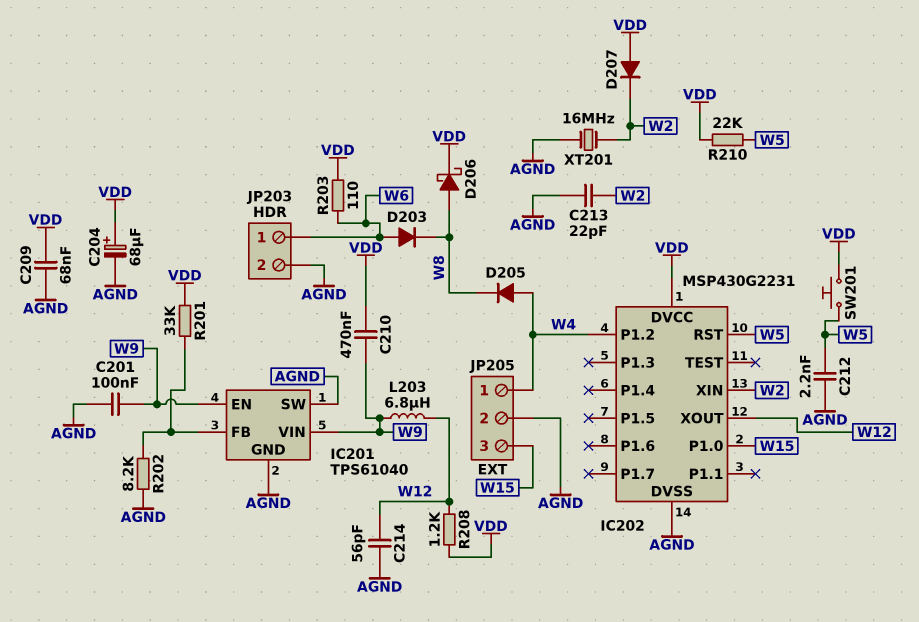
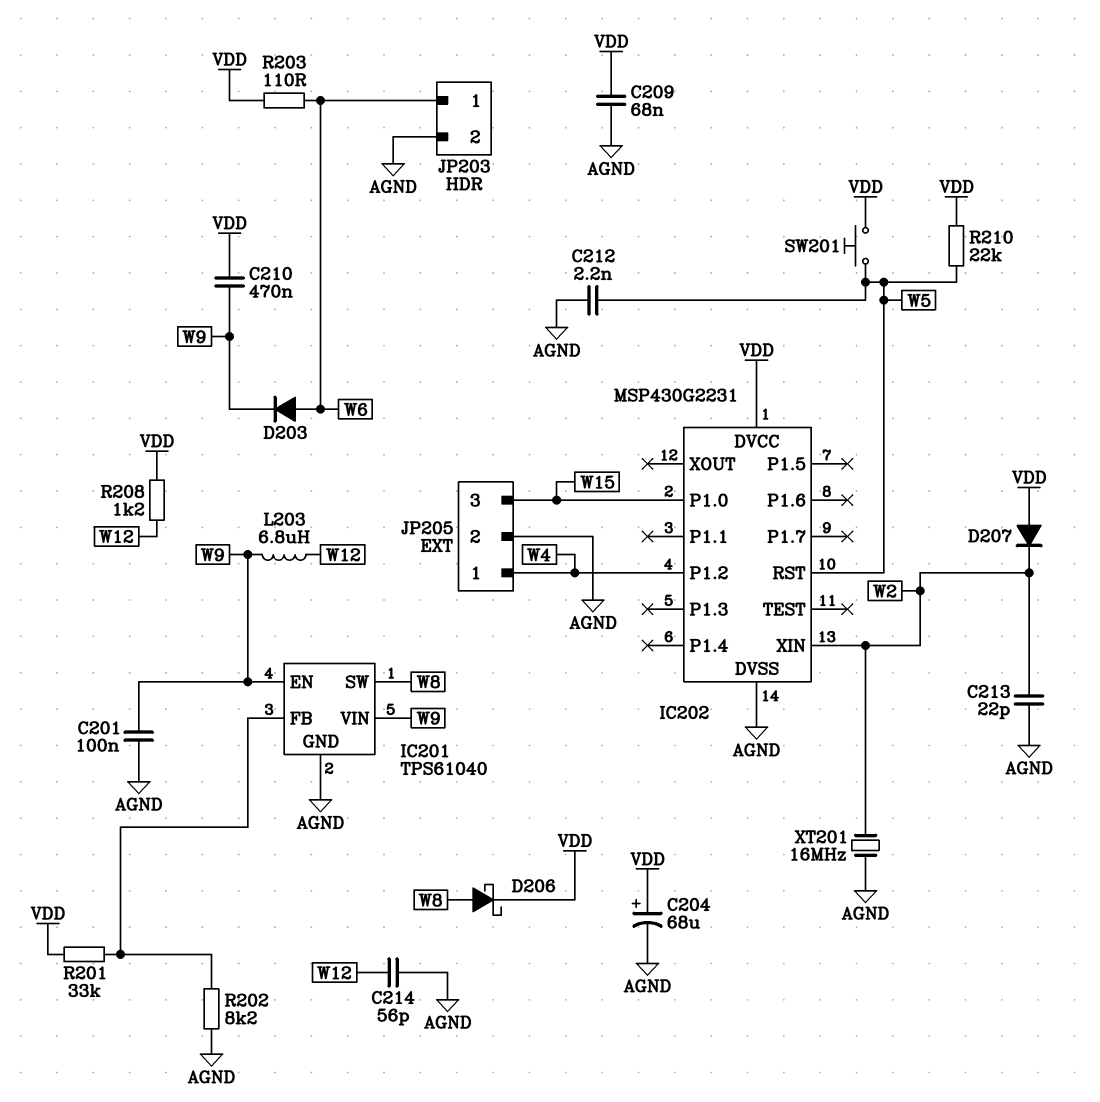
D203: diode (A W6, K W8) -> diode (A W6, K W9)
D205: diode (A W4, K W8) -> none
IC201 pin SW: AGND -> W8
IC202 pin XOUT: W12 -> none

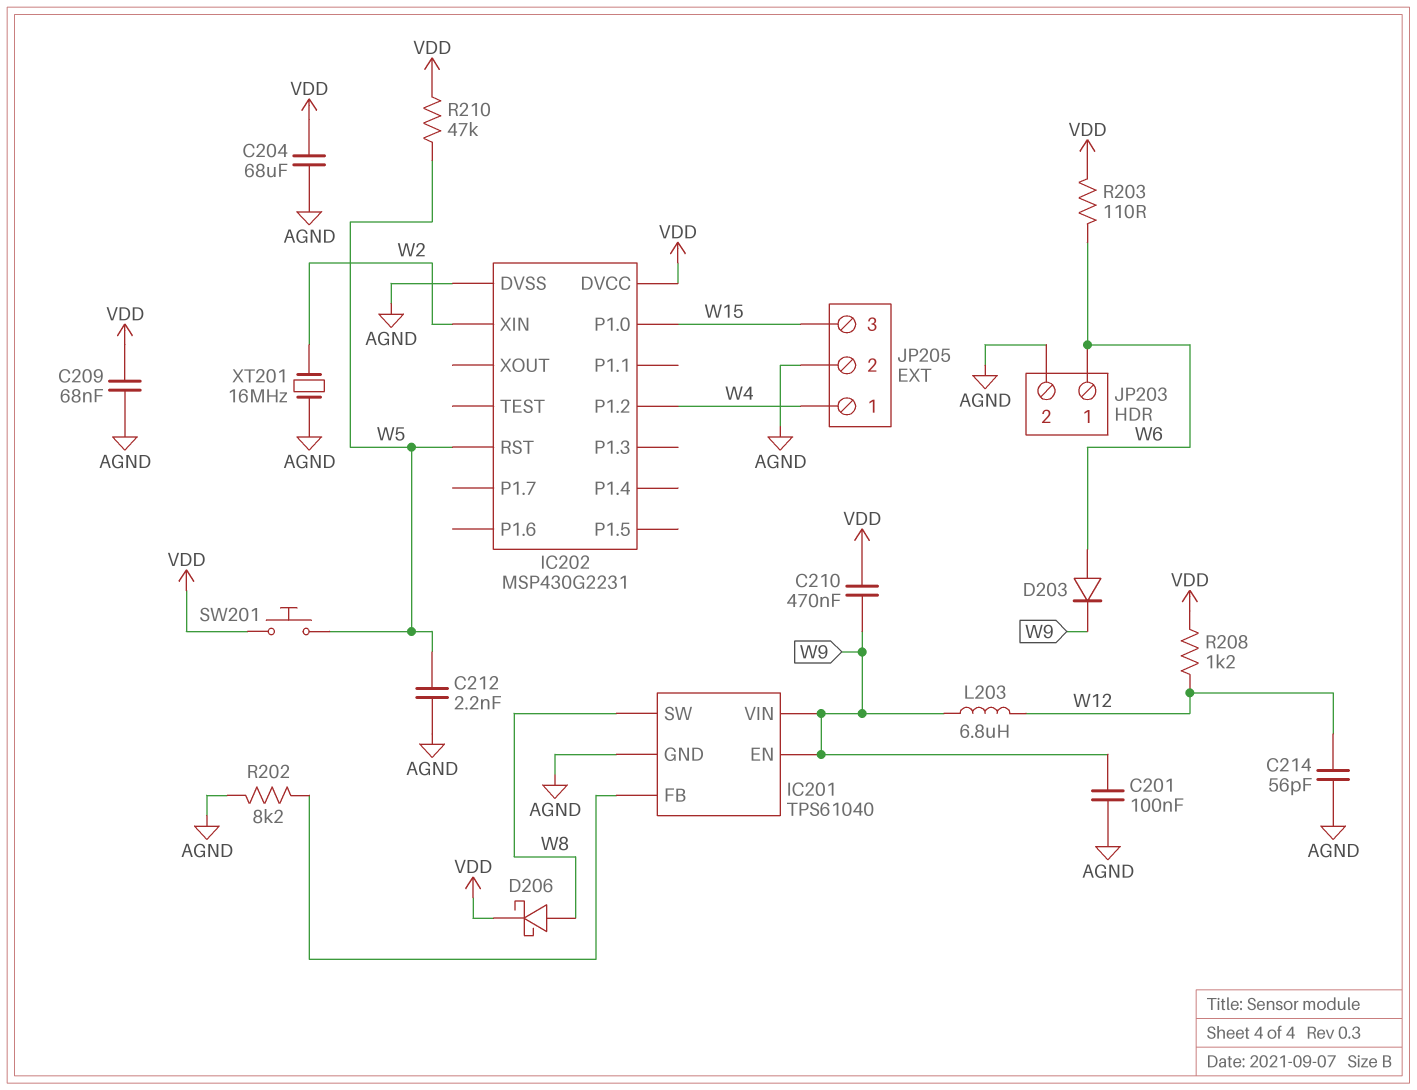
C204: 68uF (plus VDD, minus AGND) -> 68uF (AGND, VDD)
C213: 22pF (AGND, W2) -> none
D207: diode (A VDD, K W2) -> none
R201: 33k (IC201/FB, VDD) -> none
R210: 22k (VDD, W5) -> 47k (VDD, W5)

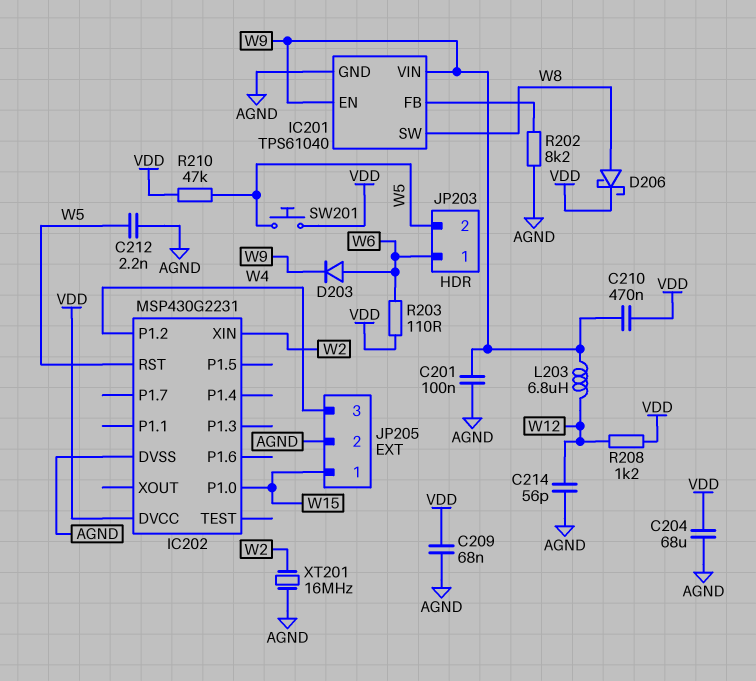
JP203 pin 2: AGND -> W5
JP205 pin 1: W4 -> W15
JP205 pin 3: W15 -> W4

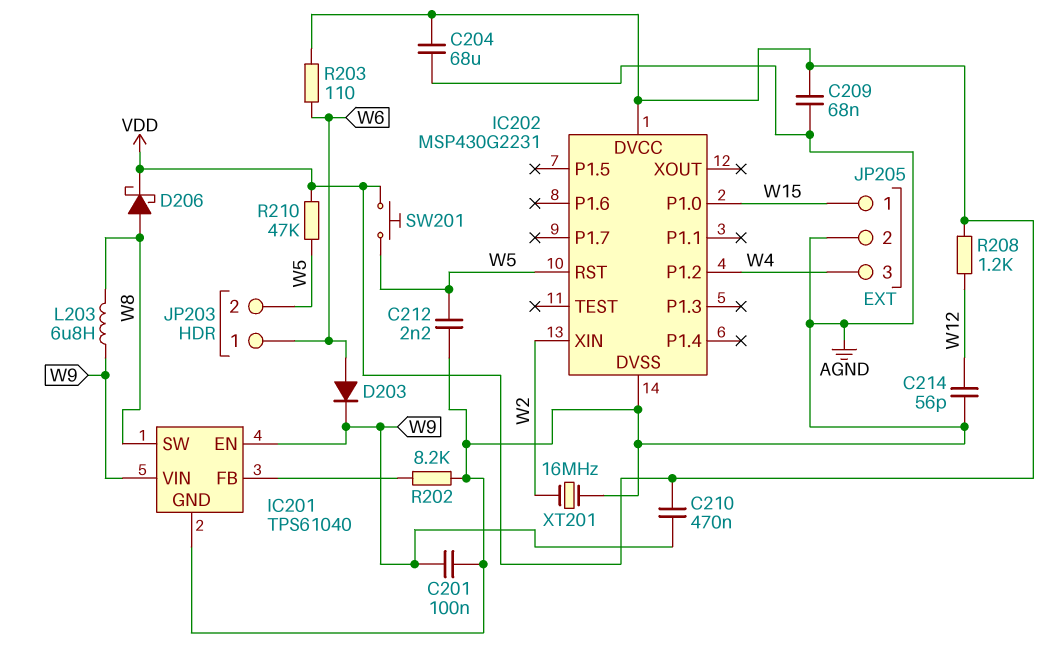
L203: 6.8uH (W9, W12) -> 6.8uH (W8, W9)

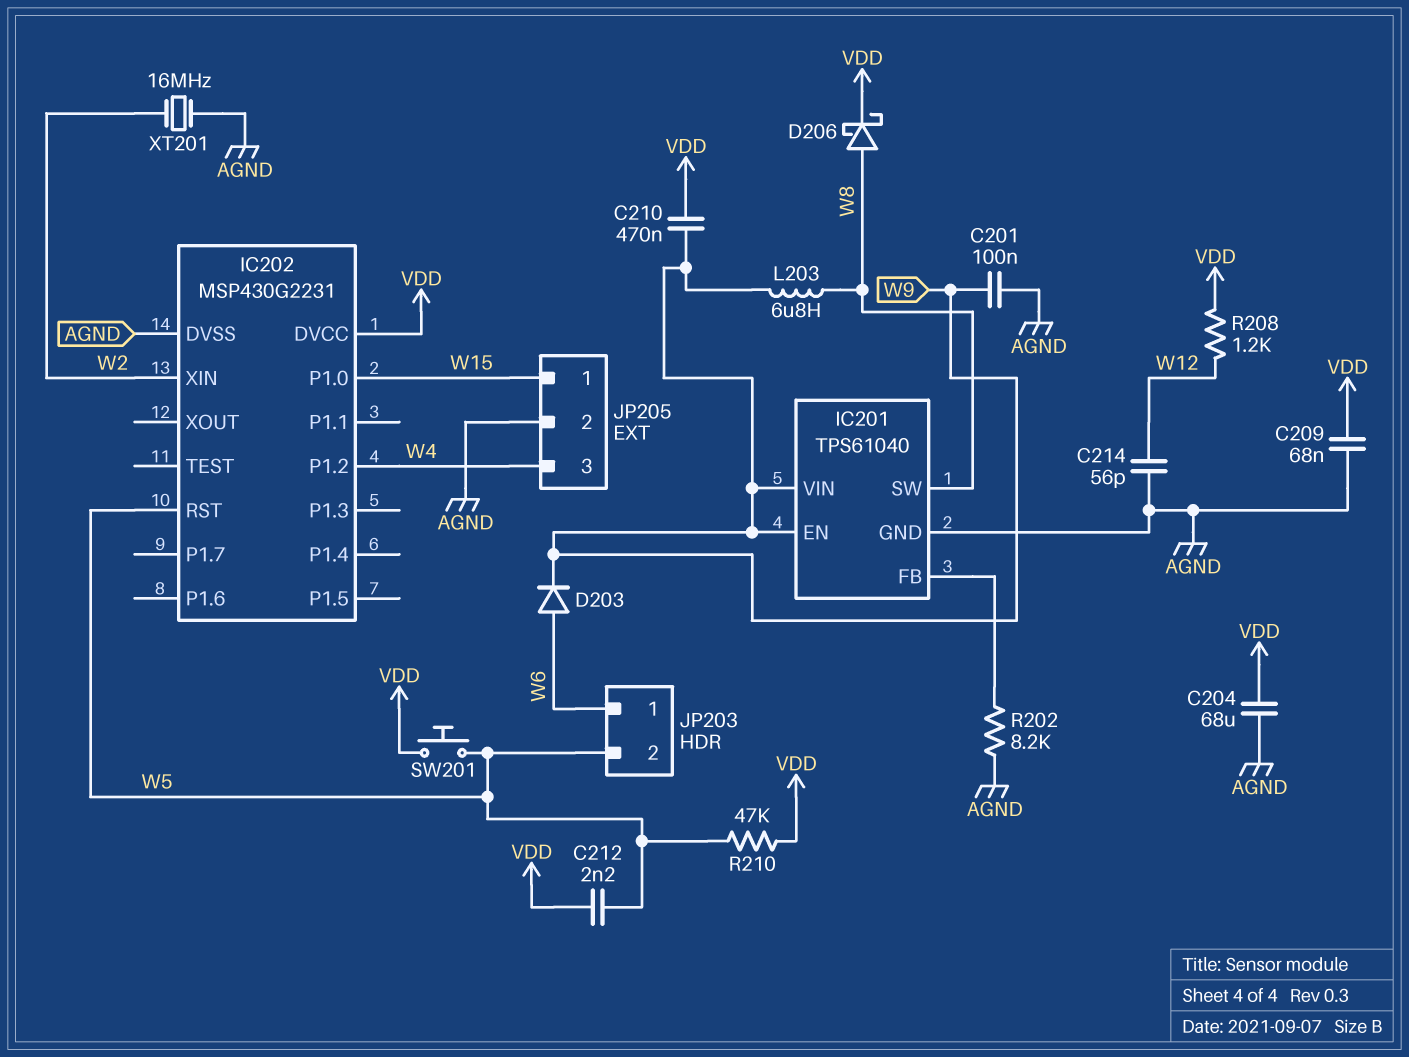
C212: 2.2nF (AGND, W5) -> 2.2nF (VDD, W5)
R203: 110 (VDD, W6) -> none

